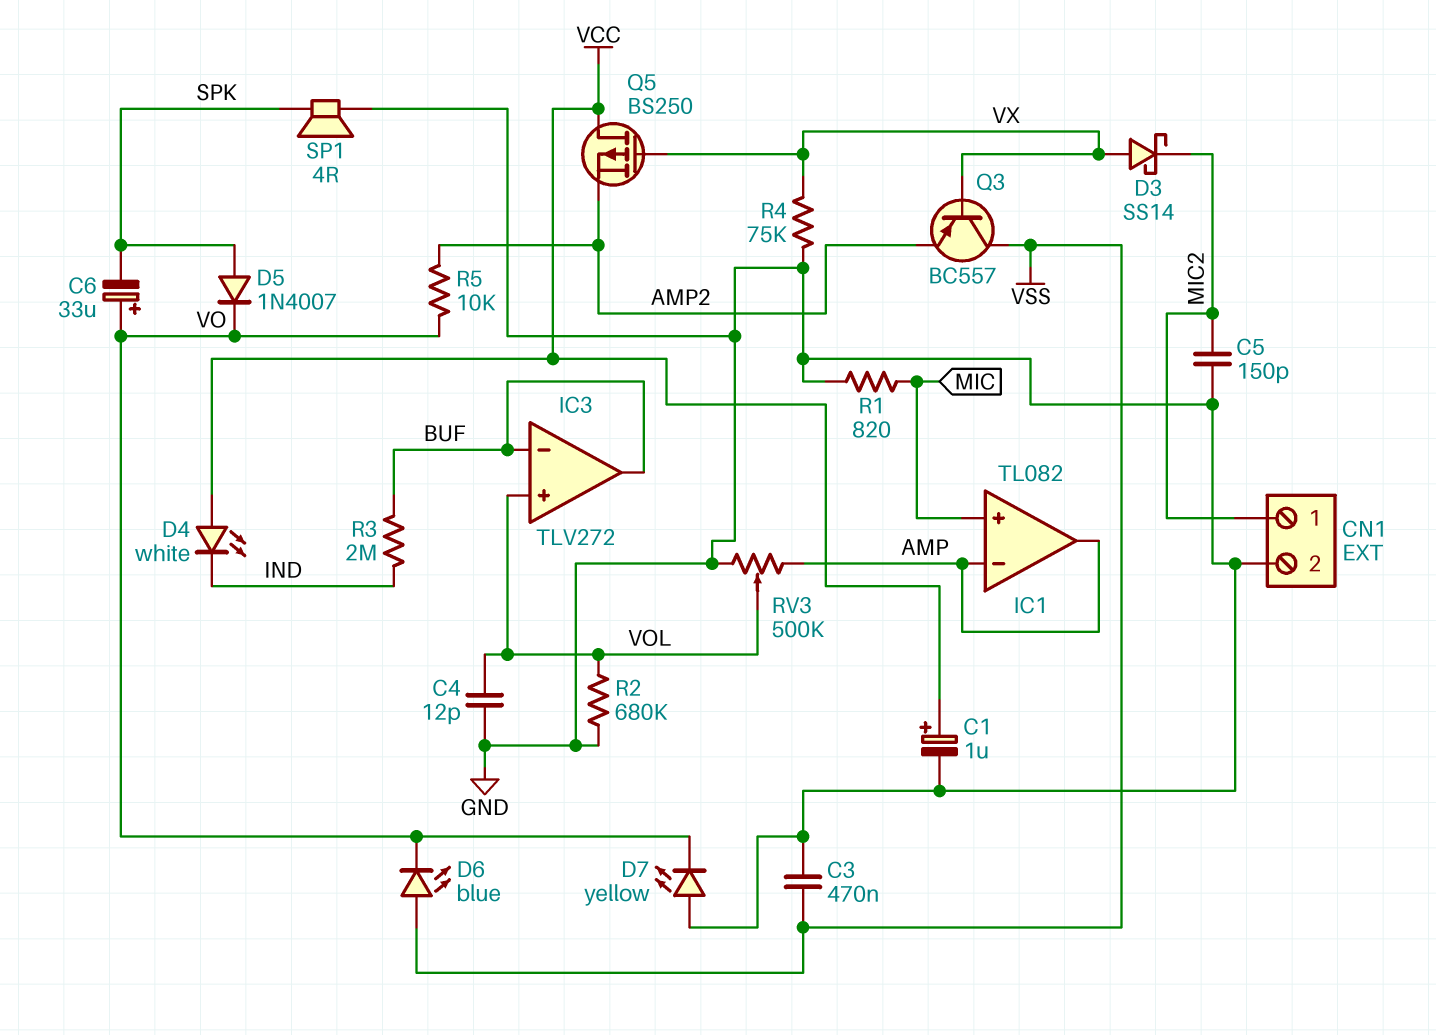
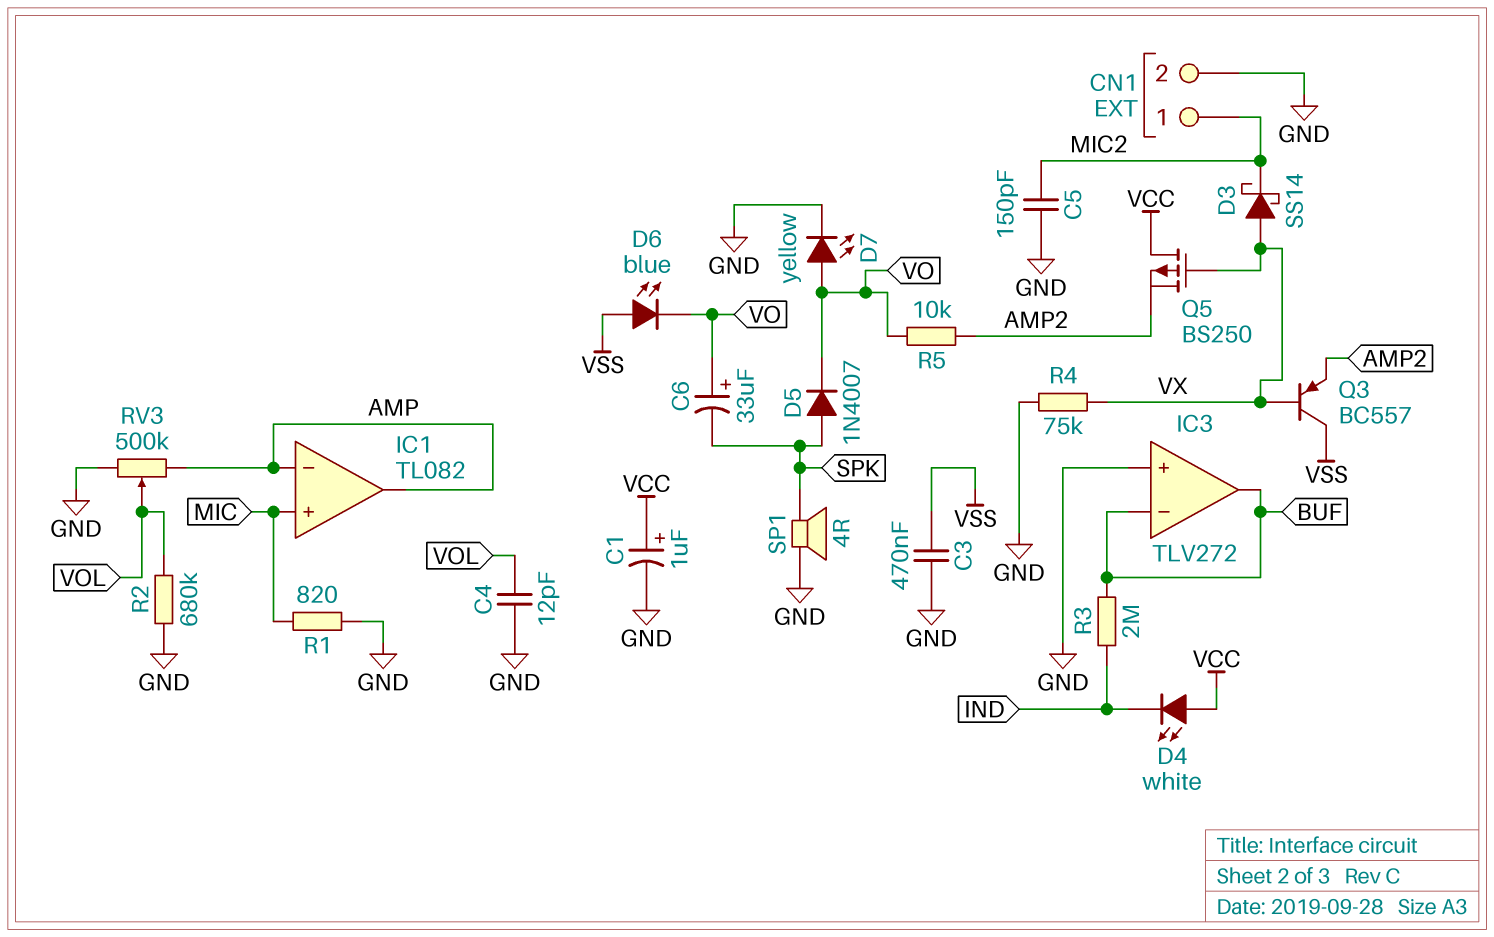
D7: LED yellow (A GND, K VO) -> LED yellow (A VO, K GND)
IC3 pin in+: VOL -> GND

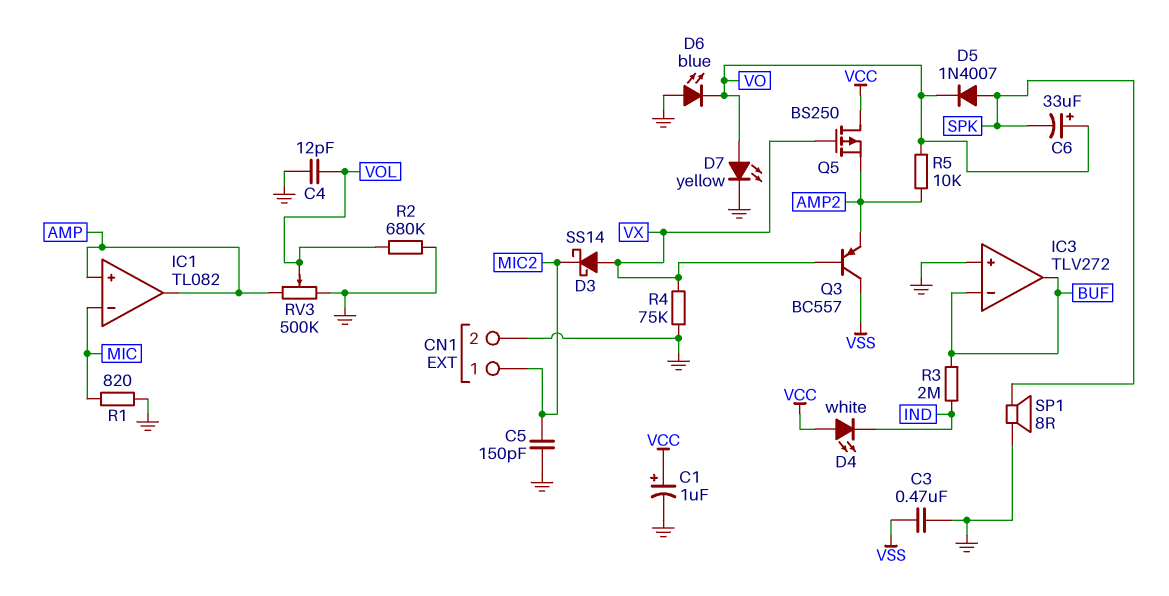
D6: LED blue (A VSS, K VO) -> LED blue (A GND, K VO)
IC1 pin in+: MIC -> AMP
IC1 pin in-: AMP -> MIC
SP1: speaker 4R (GND, SPK) -> speaker 8R (GND, SPK)

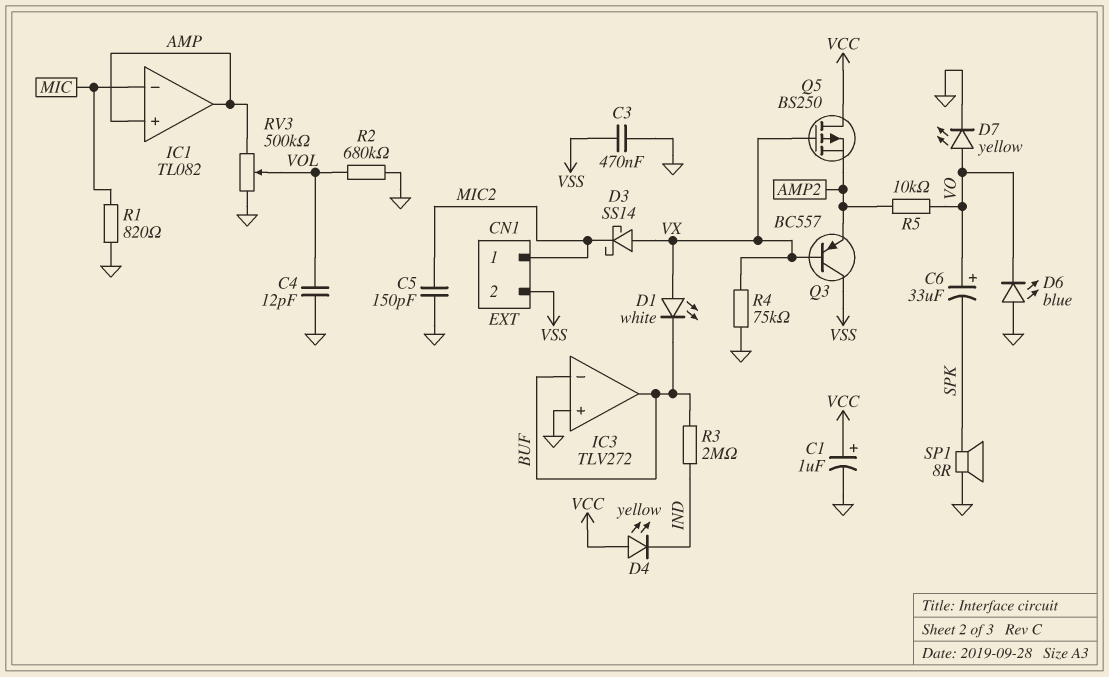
CN1 pin 2: GND -> VSS
D1: none -> LED white (A VX, K BUF)
D4: LED white (A VCC, K IND) -> LED yellow (A VCC, K IND)
D5: diode 1N4007 (A SPK, K VO) -> none

